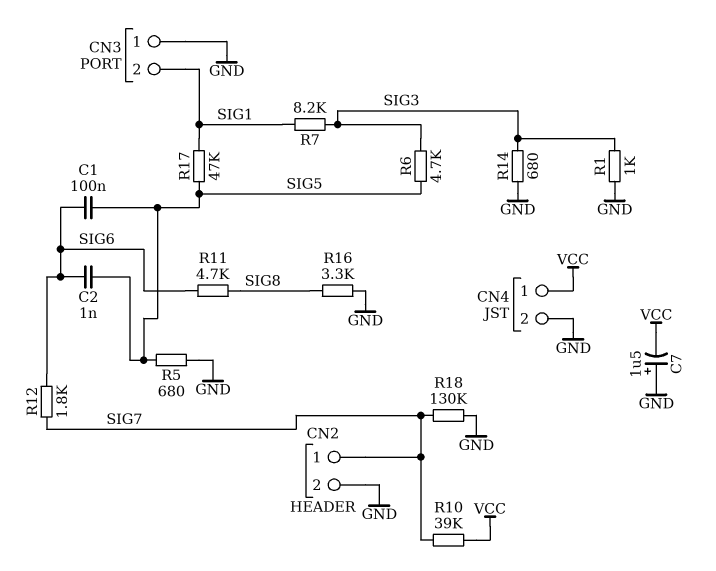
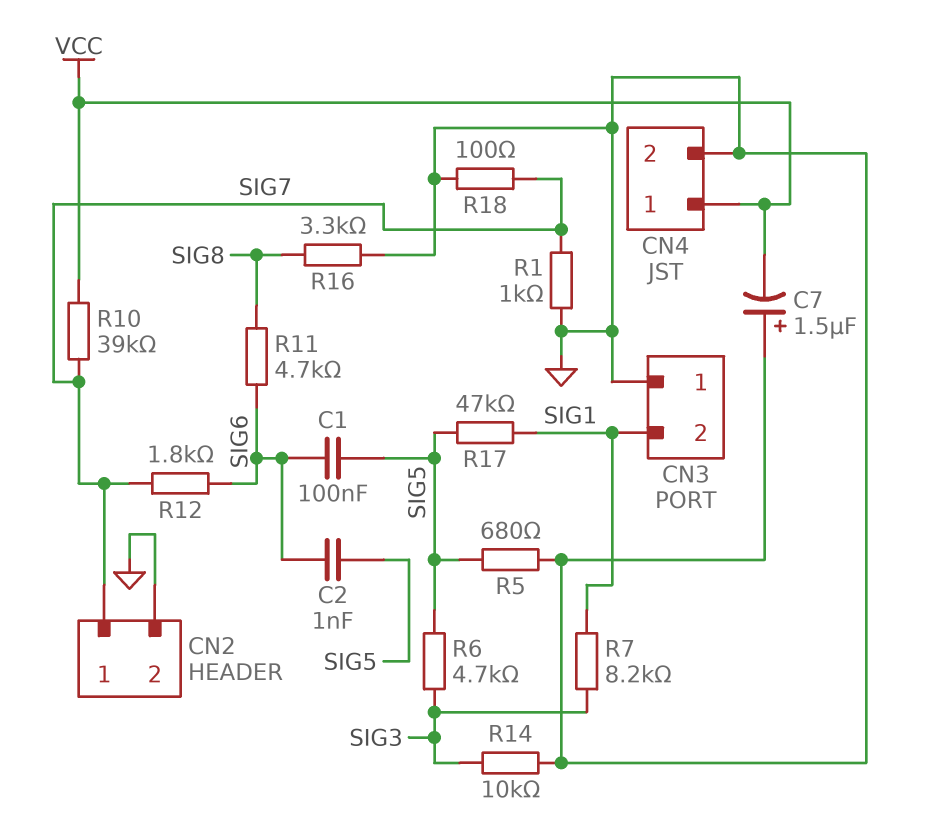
R1: 1k (GND, SIG3) -> 1k (GND, SIG7)
R14: 680 (GND, SIG3) -> 10k (GND, SIG3)
R18: 130k (GND, SIG7) -> 100 (GND, SIG7)

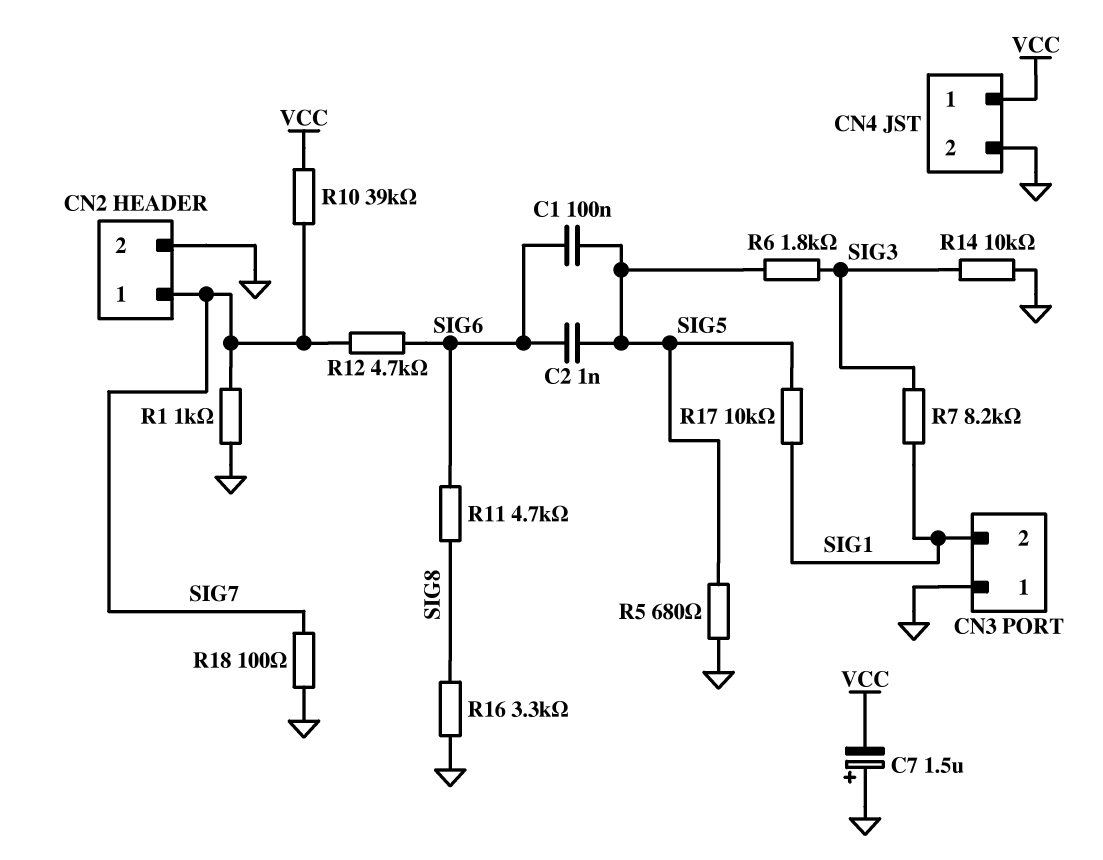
R6: 4.7k (SIG3, SIG5) -> 1.8k (SIG3, SIG5)
R12: 1.8k (SIG6, SIG7) -> 4.7k (SIG6, SIG7)
R17: 47k (SIG1, SIG5) -> 10k (SIG1, SIG5)

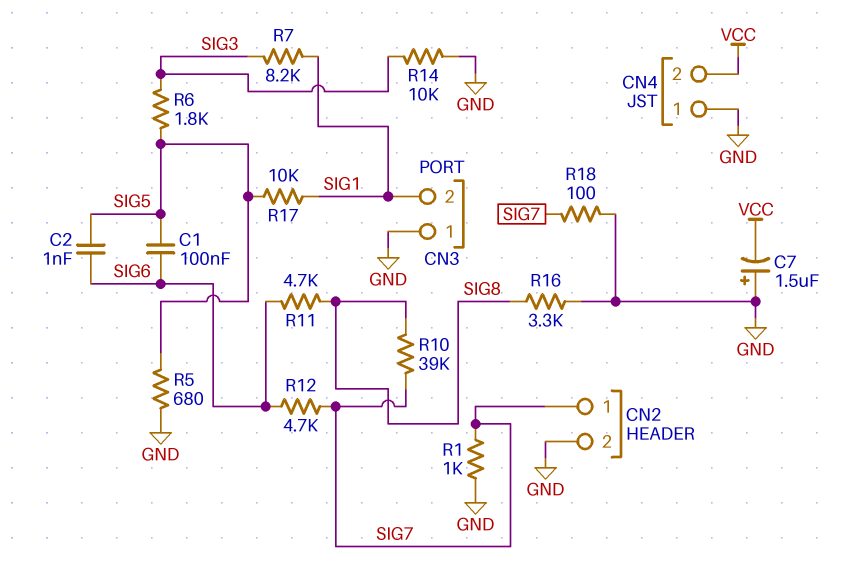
CN4 pin 1: VCC -> GND
CN4 pin 2: GND -> VCC
R10: 39k (SIG7, VCC) -> 39k (SIG7, SIG8)

